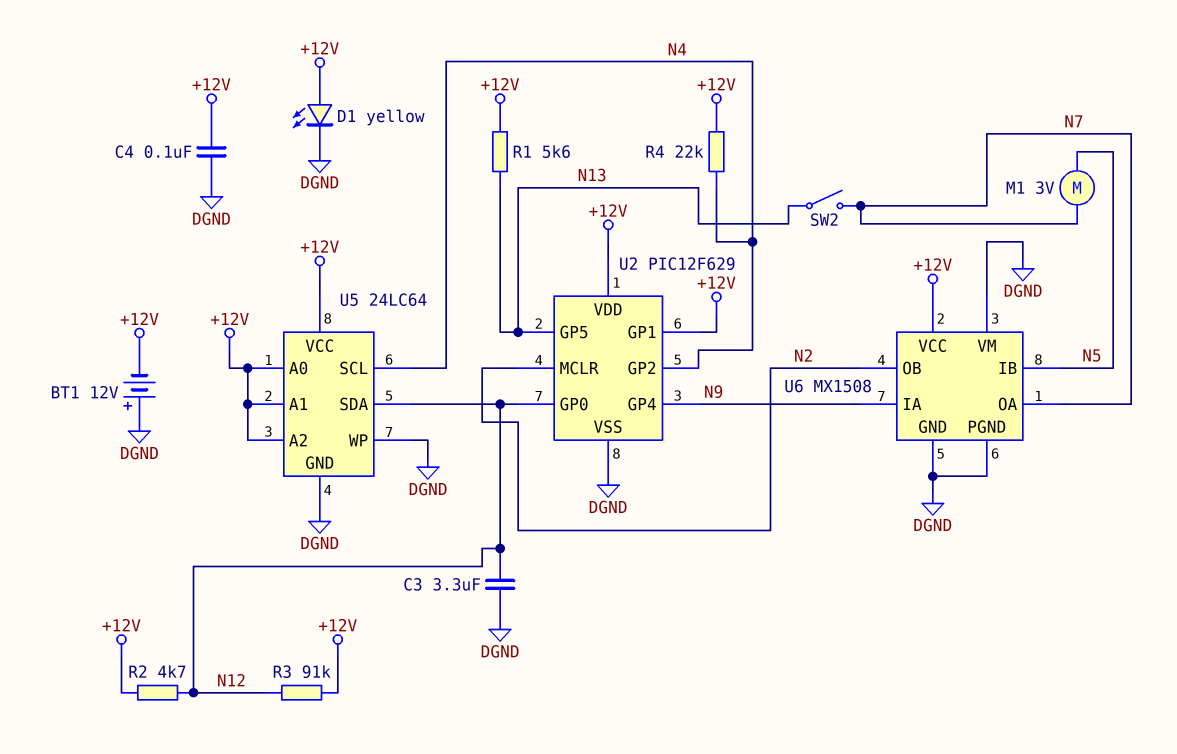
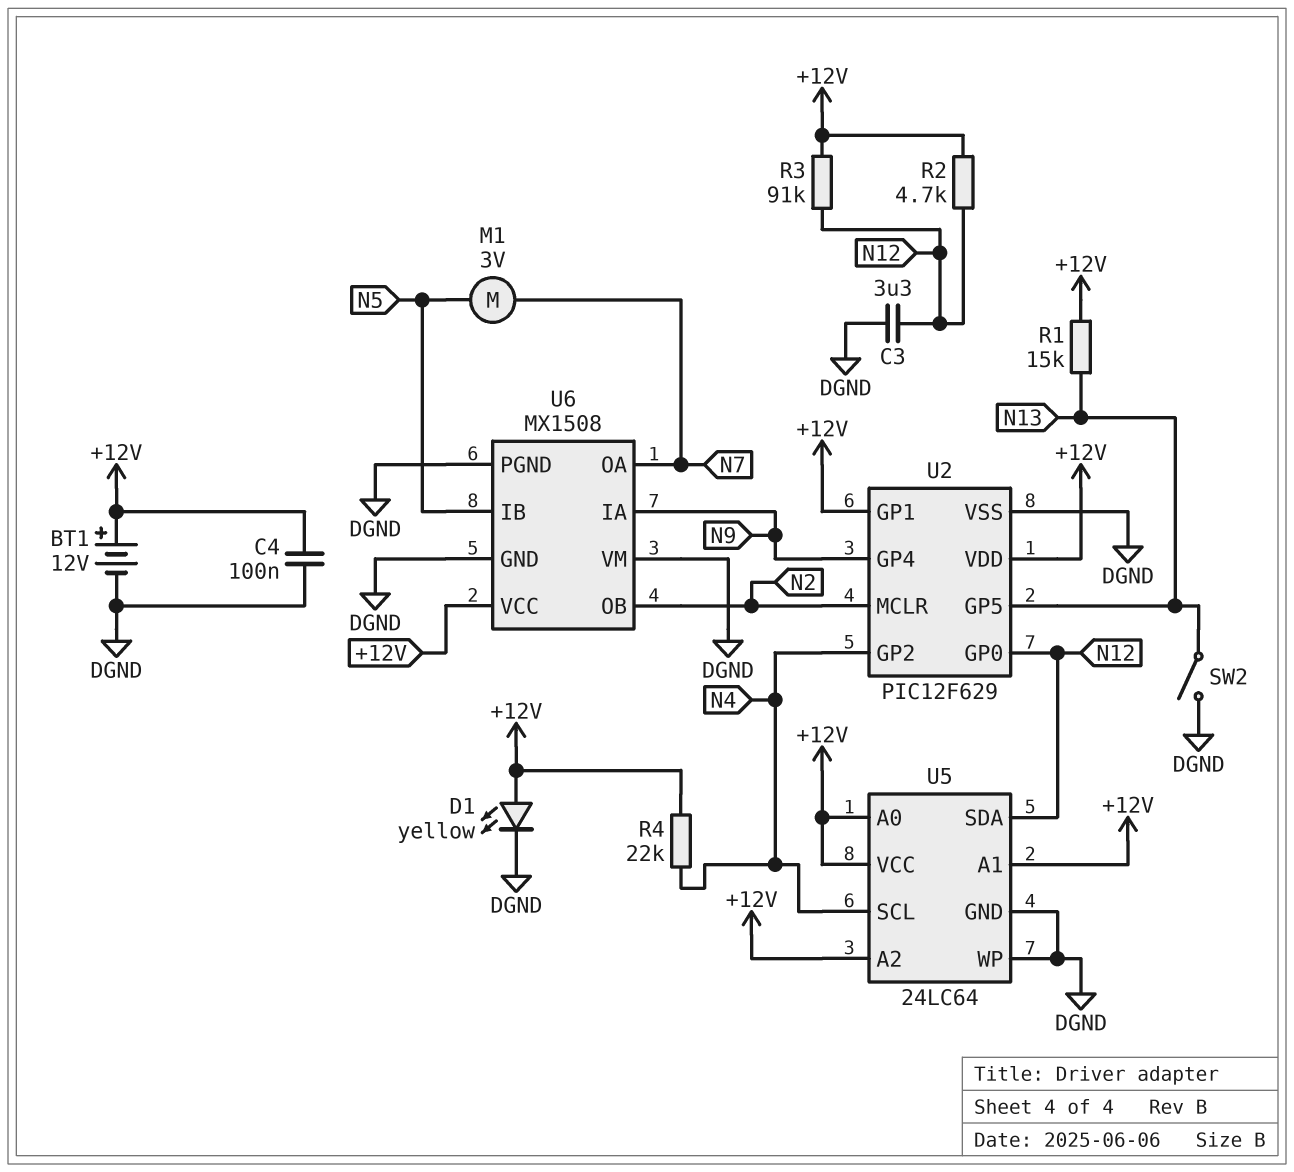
BT1: 12V (plus DGND, minus +12V) -> 12V (plus +12V, minus DGND)
R1: 5.6k (+12V, N13) -> 15k (+12V, N13)
SW2: switch (N7, N13) -> switch (DGND, N13)

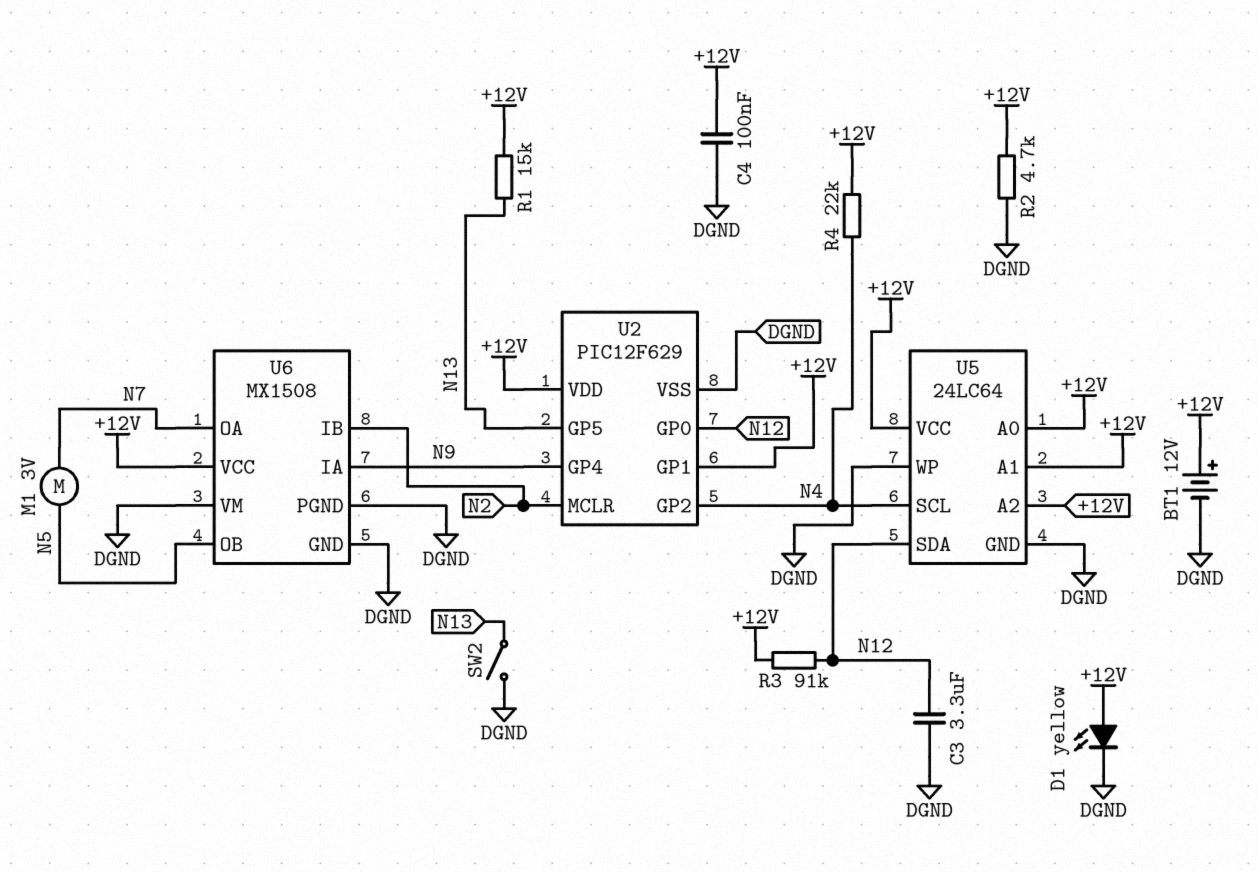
R2: 4.7k (+12V, N12) -> 4.7k (+12V, DGND)
U6 pin IB: N5 -> N2
U6 pin OB: N2 -> N5

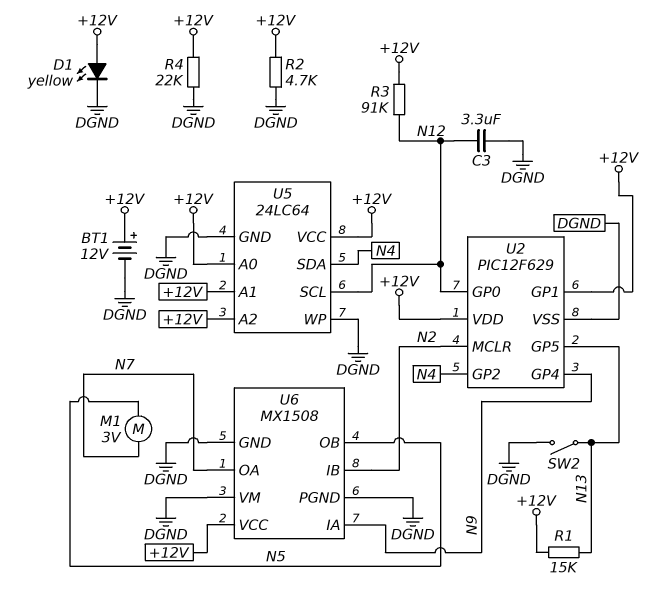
C4: 100nF (+12V, DGND) -> none
R4: 22k (+12V, N4) -> 22k (+12V, DGND)
U5 pin SCL: N4 -> N12
U5 pin SDA: N12 -> N4

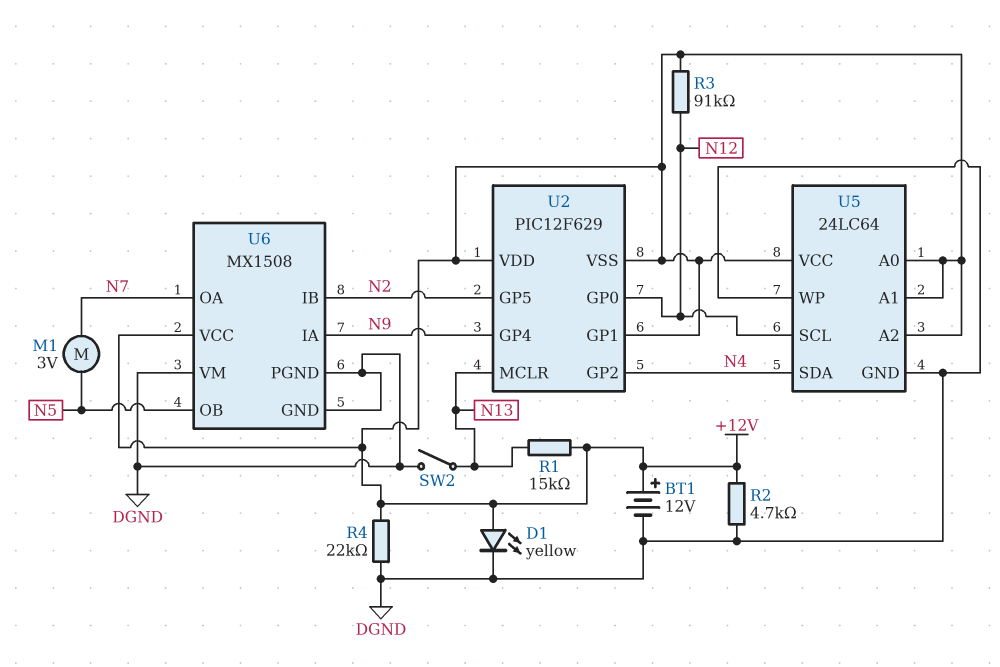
C3: 3.3uF (DGND, N12) -> none
U2 pin GP5: N13 -> N2
U2 pin MCLR: N2 -> N13
U2 pin VSS: DGND -> +12V

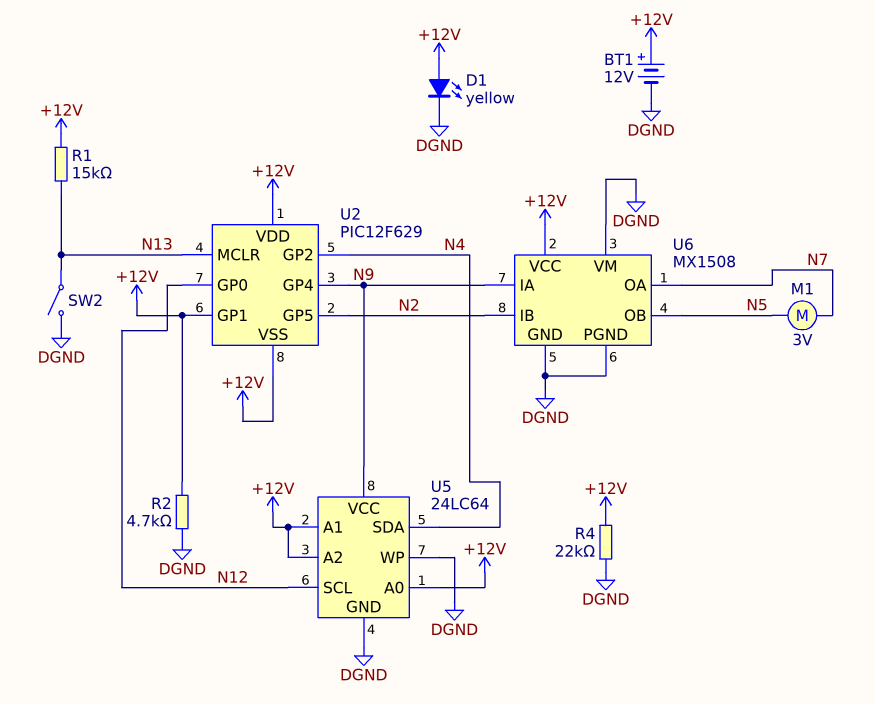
R3: 91k (+12V, N12) -> none
U5 pin VCC: +12V -> N9

